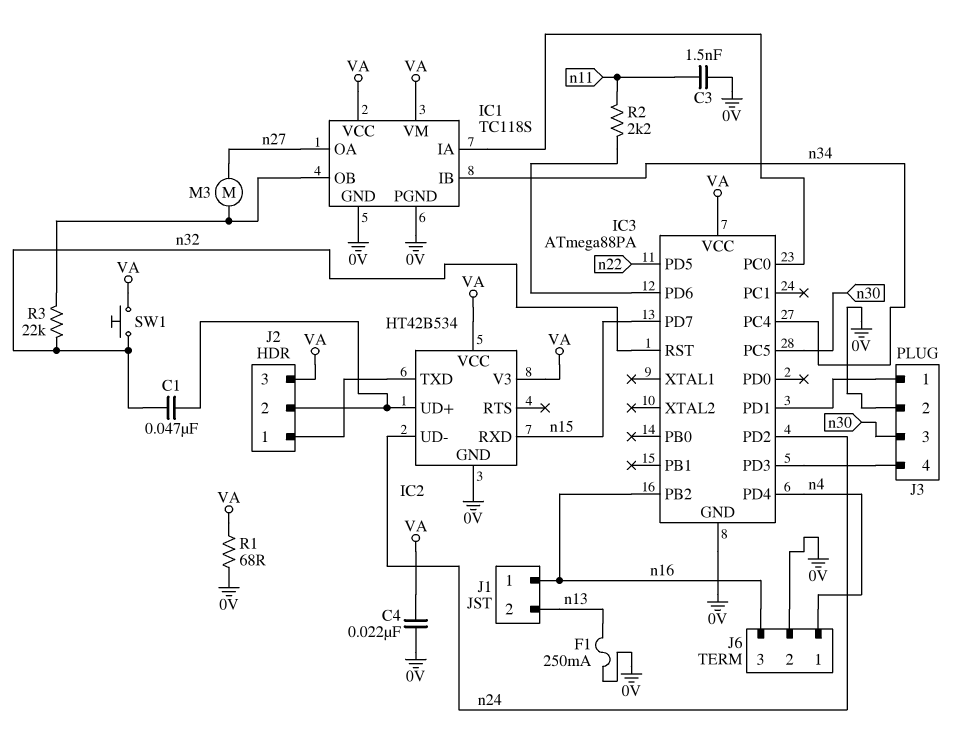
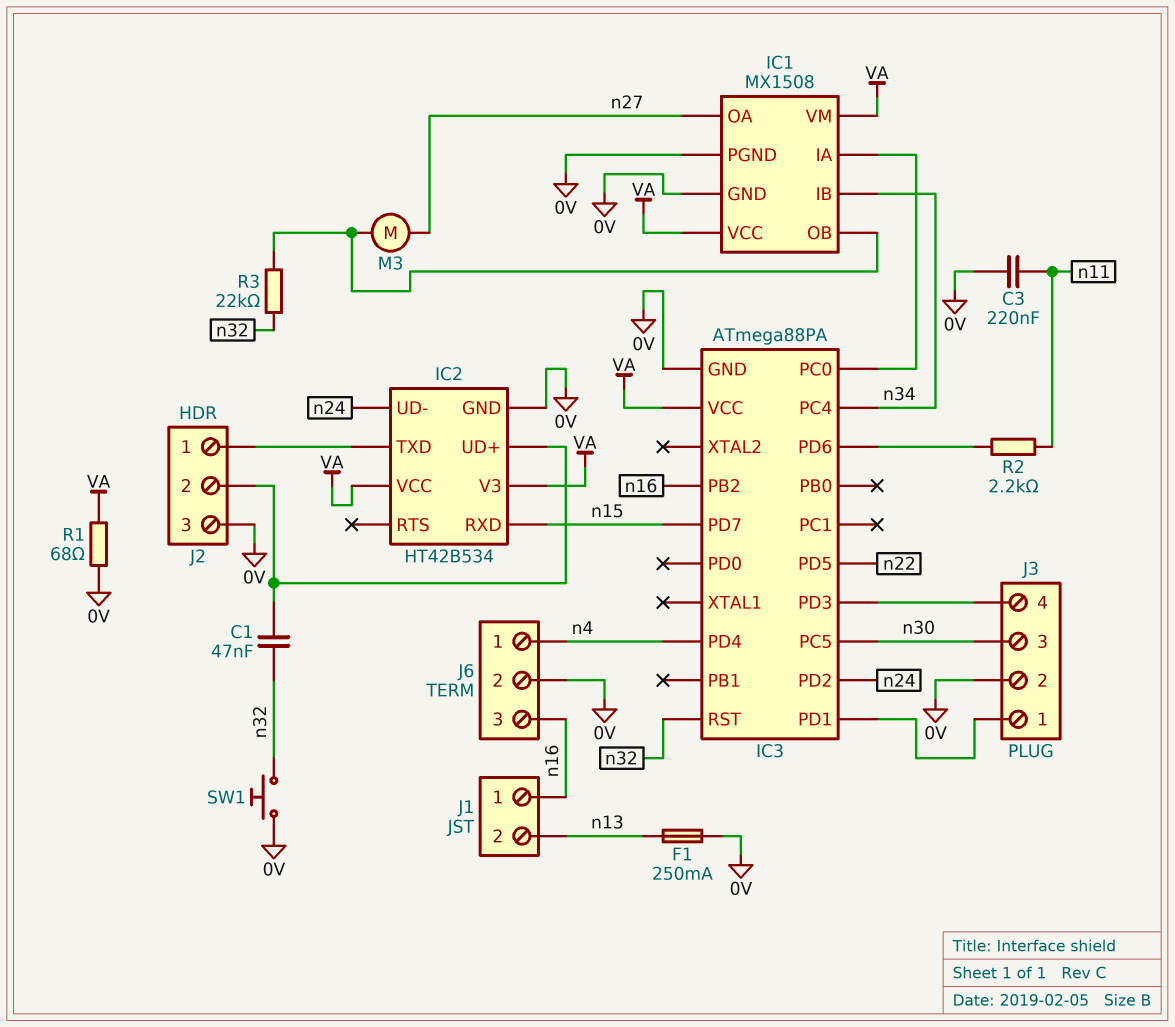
C3: 1.5nF (0V, n11) -> 220nF (0V, n11)
C4: 22nF (0V, VA) -> none
IC1: TC118S -> MX1508
J2 pin 3: VA -> 0V
SW1: button (VA, n32) -> button (0V, n32)

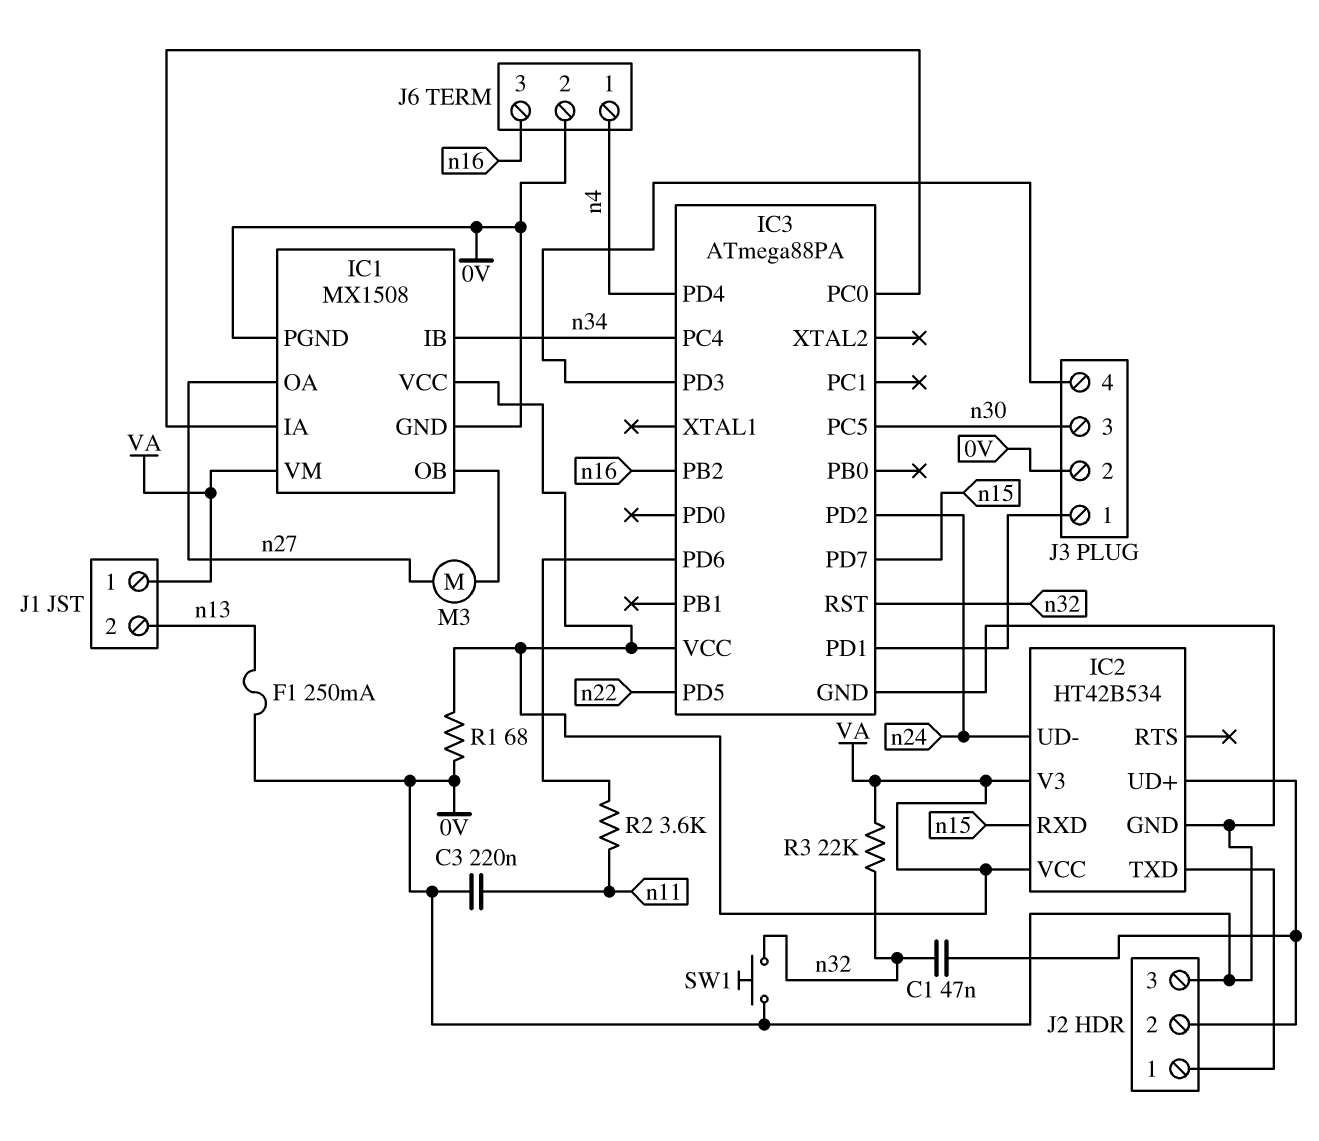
J1 pin 1: n16 -> VA
R2: 2.2k (IC3/PD6, n11) -> 3.6k (IC3/PD6, n11)
R3: 22k (IC1/OB, n32) -> 22k (VA, n32)

